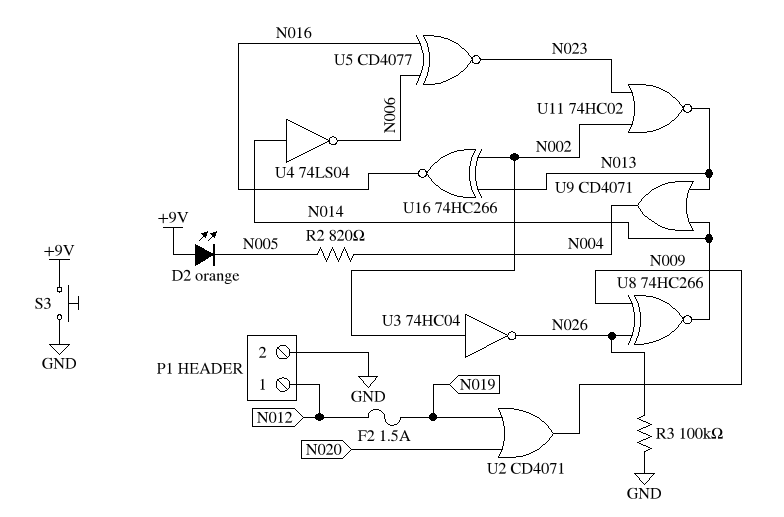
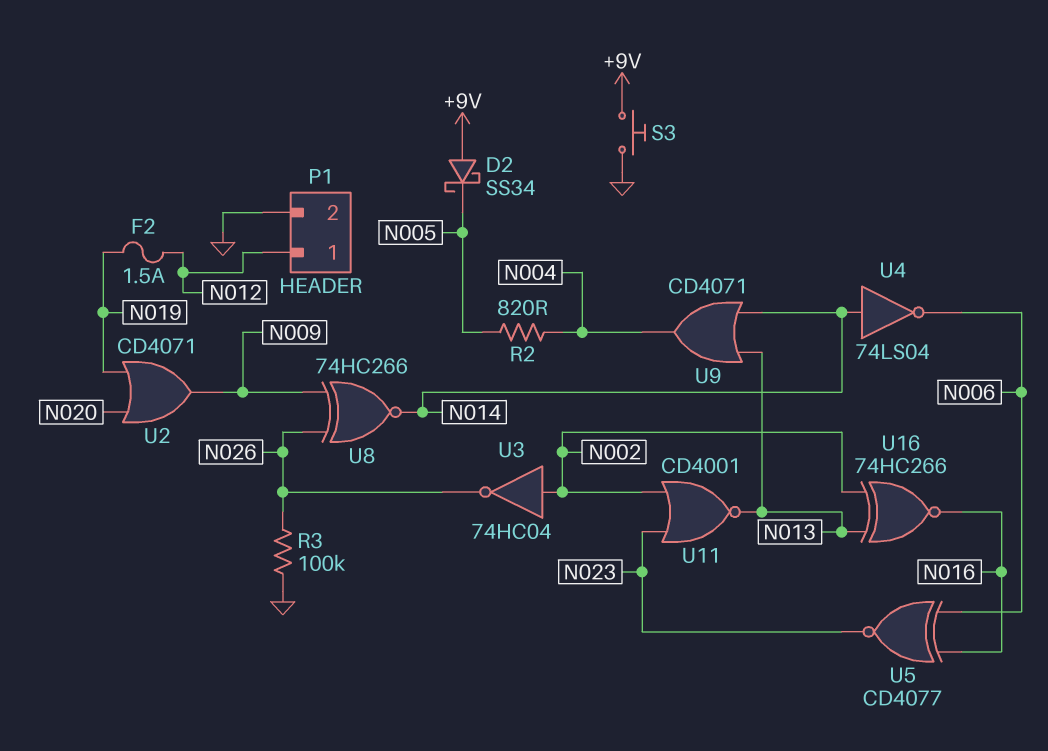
D2: LED orange (A +9V, K N005) -> schottky SS34 (A +9V, K N005)
U11: NOR 74HC02 (in N002, in N023, out N013) -> NOR CD4001 (in N002, in N023, out N013)

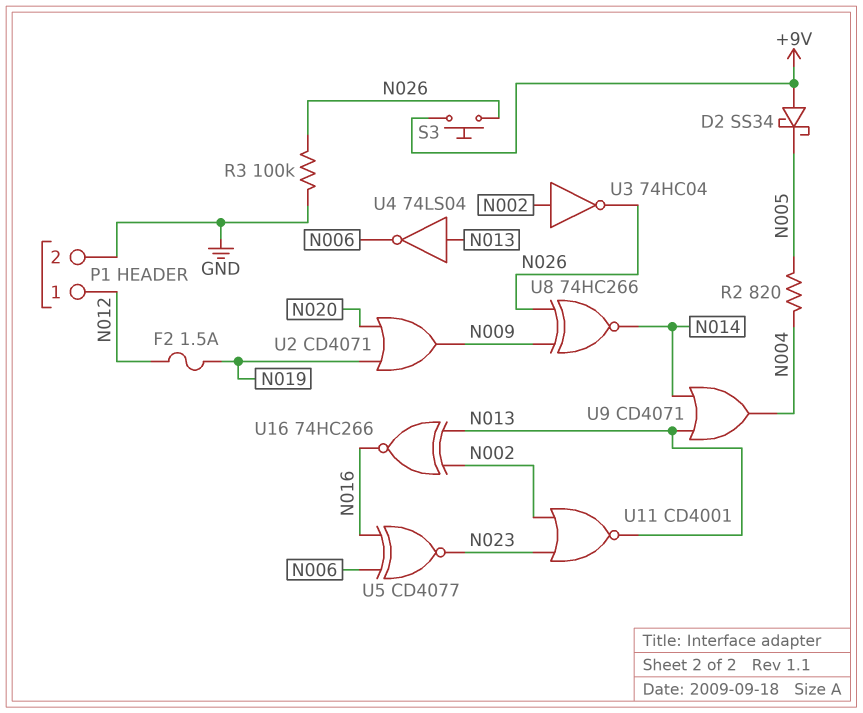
S3: button (+9V, GND) -> button (+9V, N026)
U4: NOT 74LS04 (in N014, out N006) -> NOT 74LS04 (in N013, out N006)

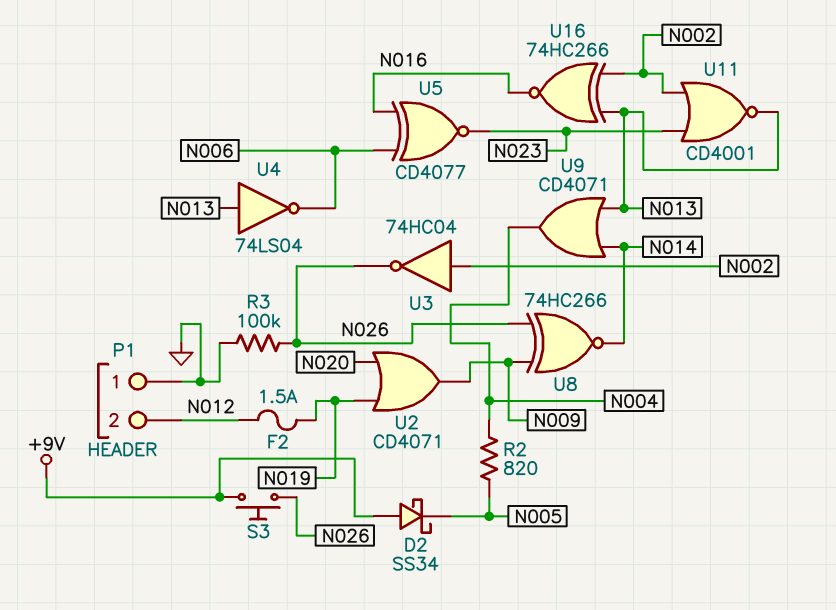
P1 pin 1: N012 -> GND
P1 pin 2: GND -> N012

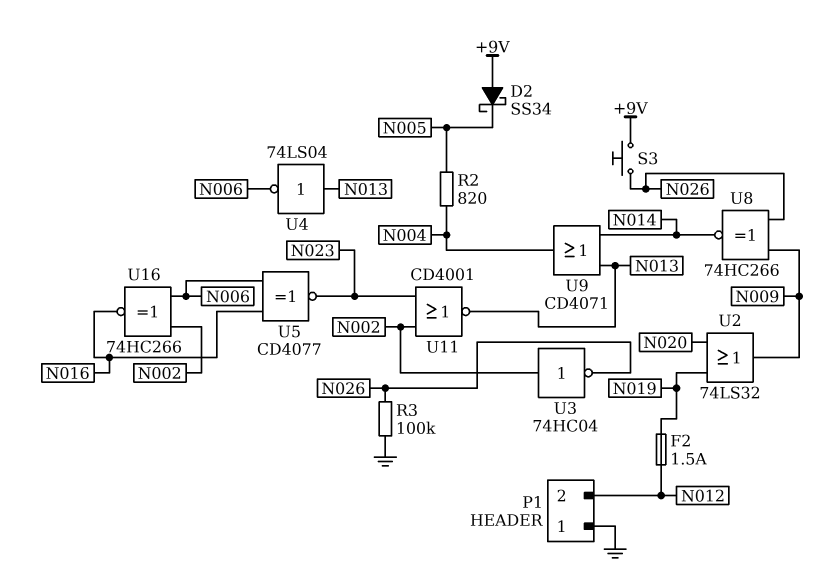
U2: OR CD4071 (in N019, in N020, out N009) -> OR 74LS32 (in N019, in N020, out N009)
U16: XNOR 74HC266 (in N002, in N013, out N016) -> XNOR 74HC266 (in N002, in N006, out N016)

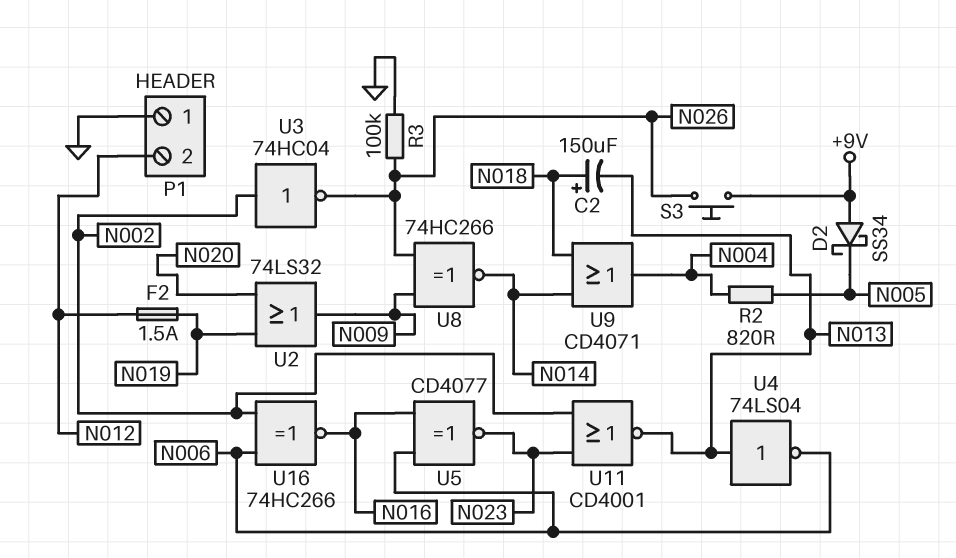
C2: none -> 150uF (plus N018, minus N013)
U9: OR CD4071 (in N013, in N014, out N004) -> OR CD4071 (in N014, in N018, out N004)

